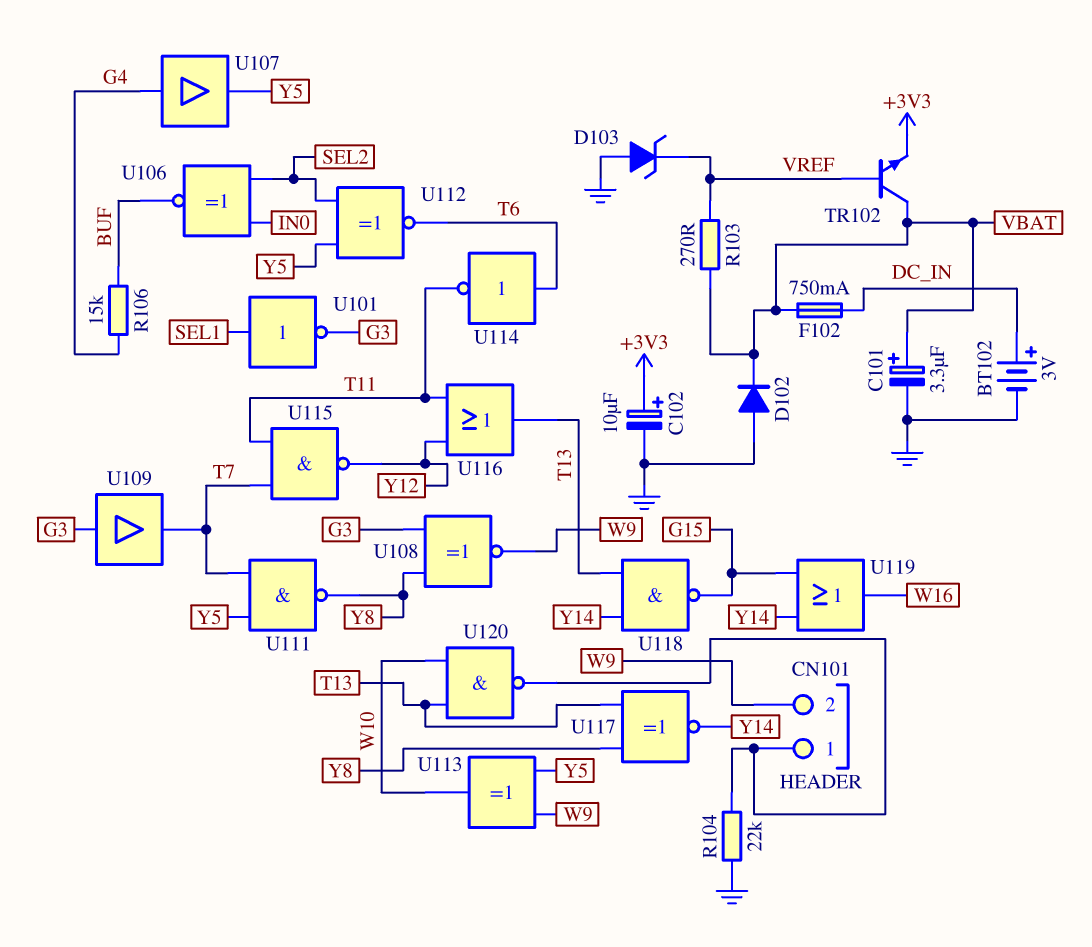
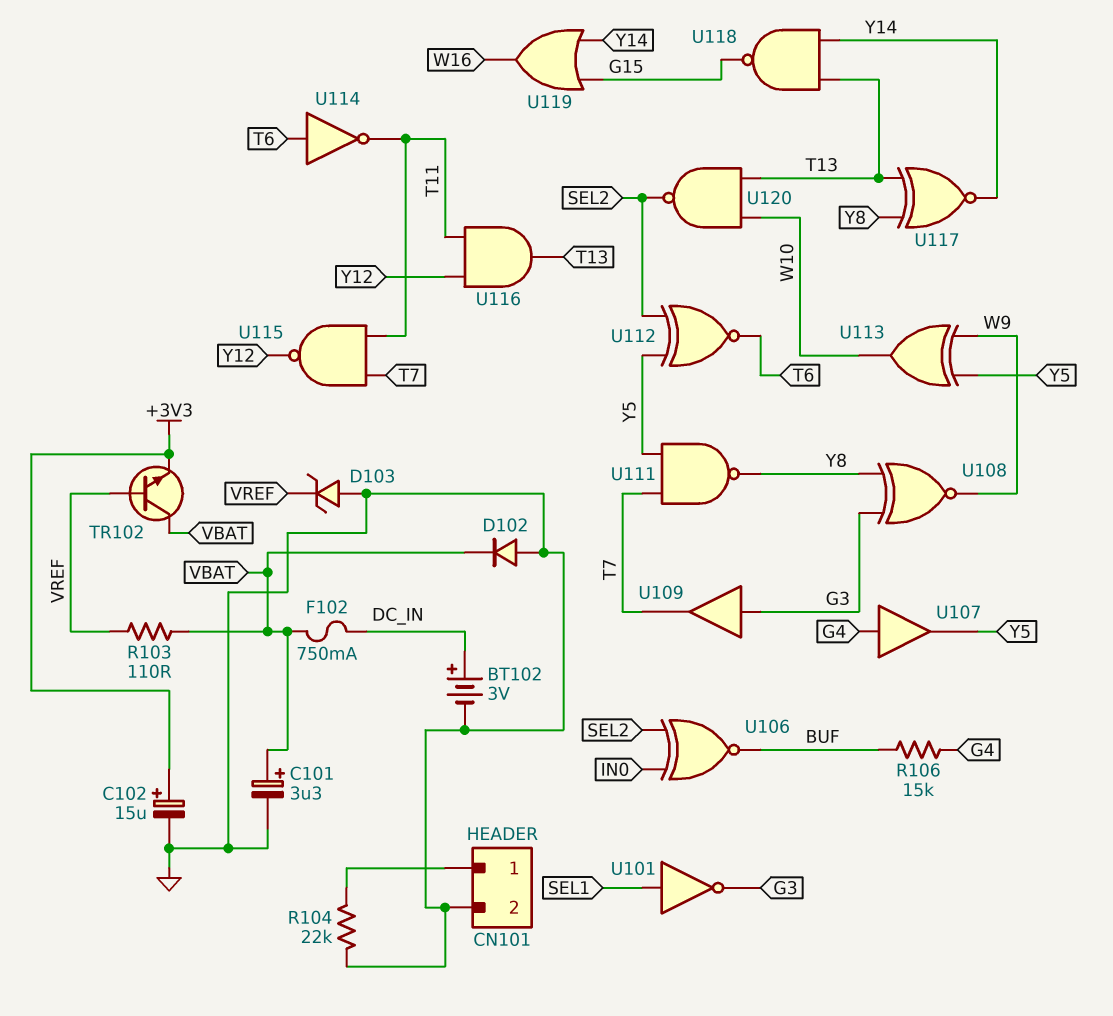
C102: 10uF (plus +3V3, minus GND) -> 15uF (plus +3V3, minus GND)
CN101 pin 2: W9 -> GND
R103: 270 (VBAT, VREF) -> 110 (VBAT, VREF)
U116: OR (in T11, in Y12, out T13) -> AND (in T11, in Y12, out T13)
U120: NAND (in T13, in W10, out CN101/1) -> NAND (in T13, in W10, out SEL2)

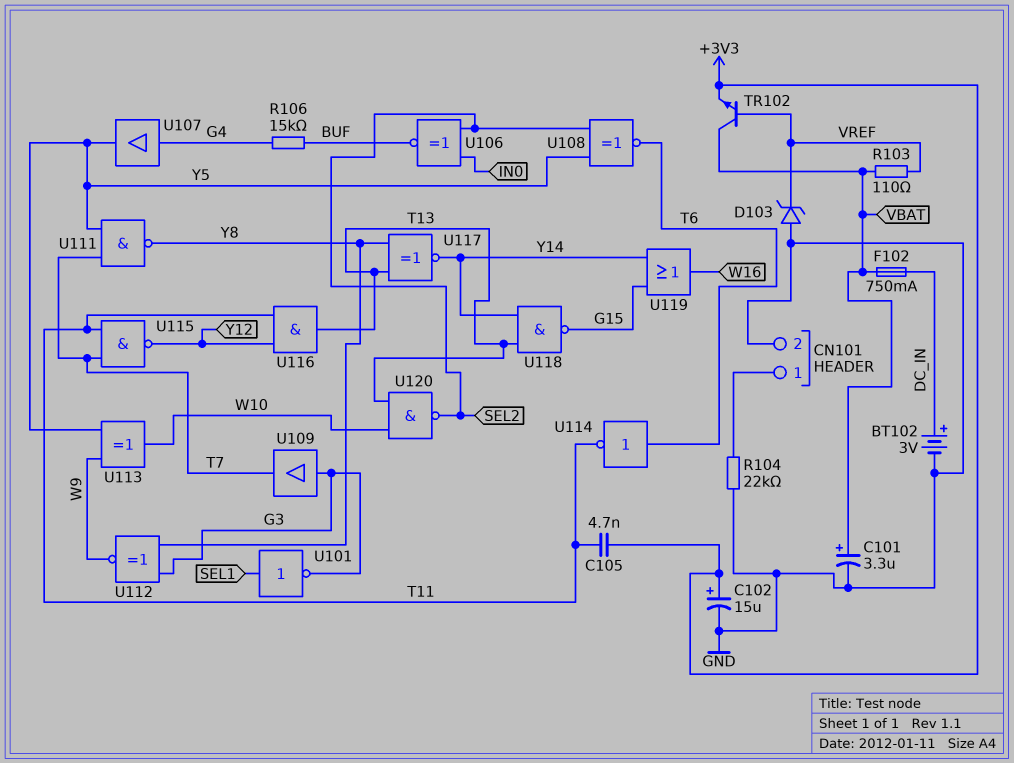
C105: none -> 4.7nF (+3V3, T11)
D102: diode (A GND, K VBAT) -> none
U108: XNOR (in G3, in Y8, out W9) -> XNOR (in SEL2, in Y5, out T6)
U112: XNOR (in SEL2, in Y5, out T6) -> XNOR (in G3, in Y8, out W9)

